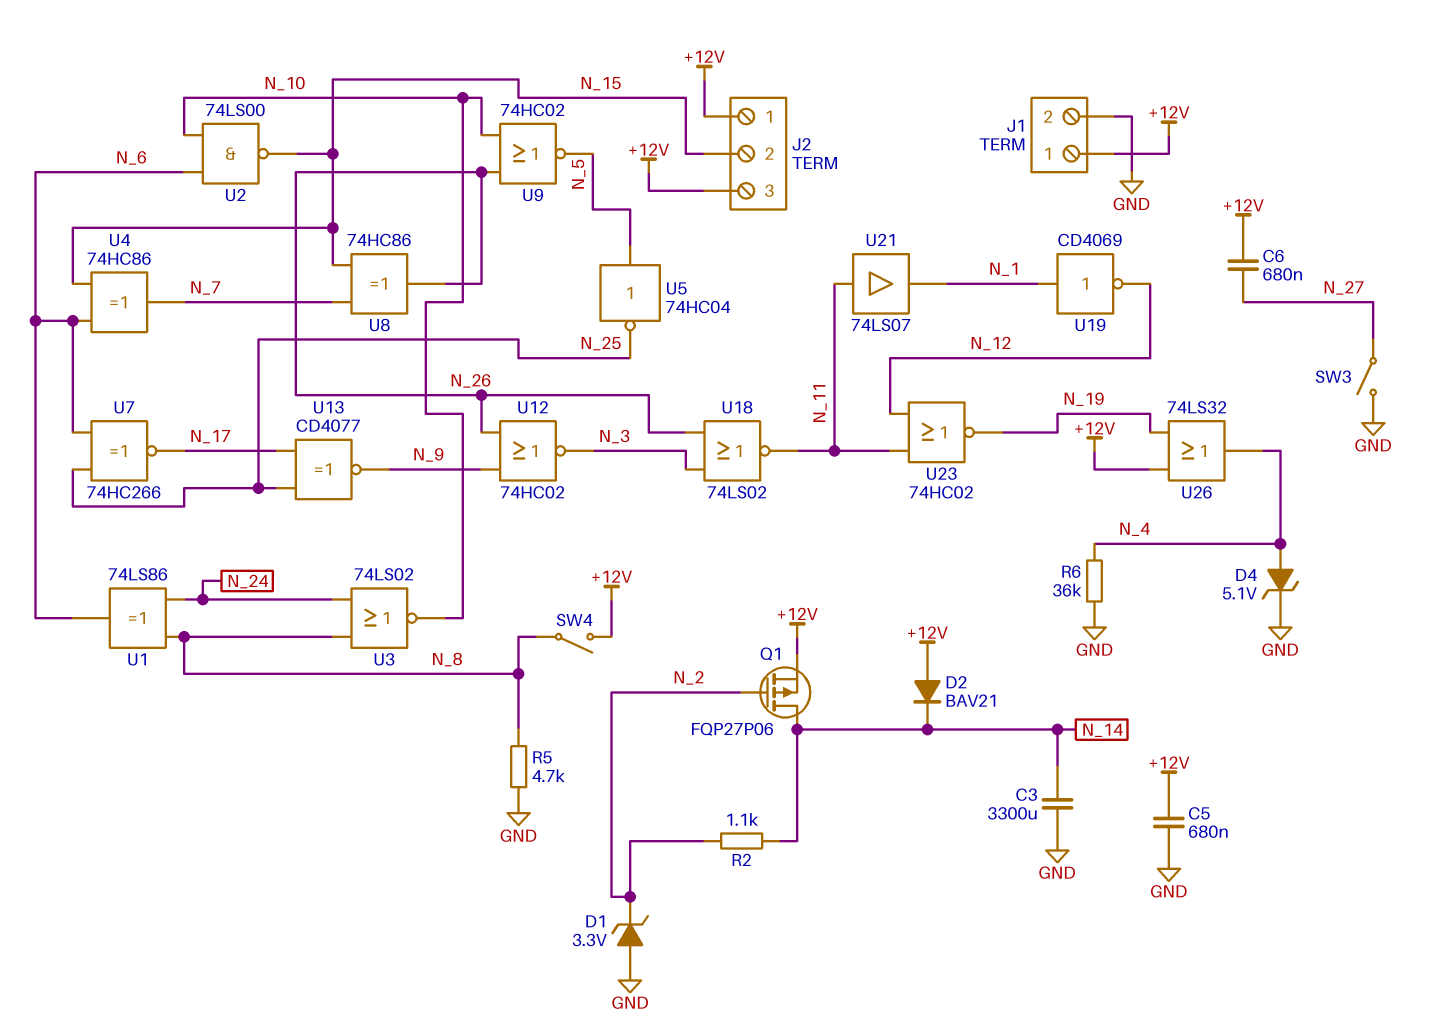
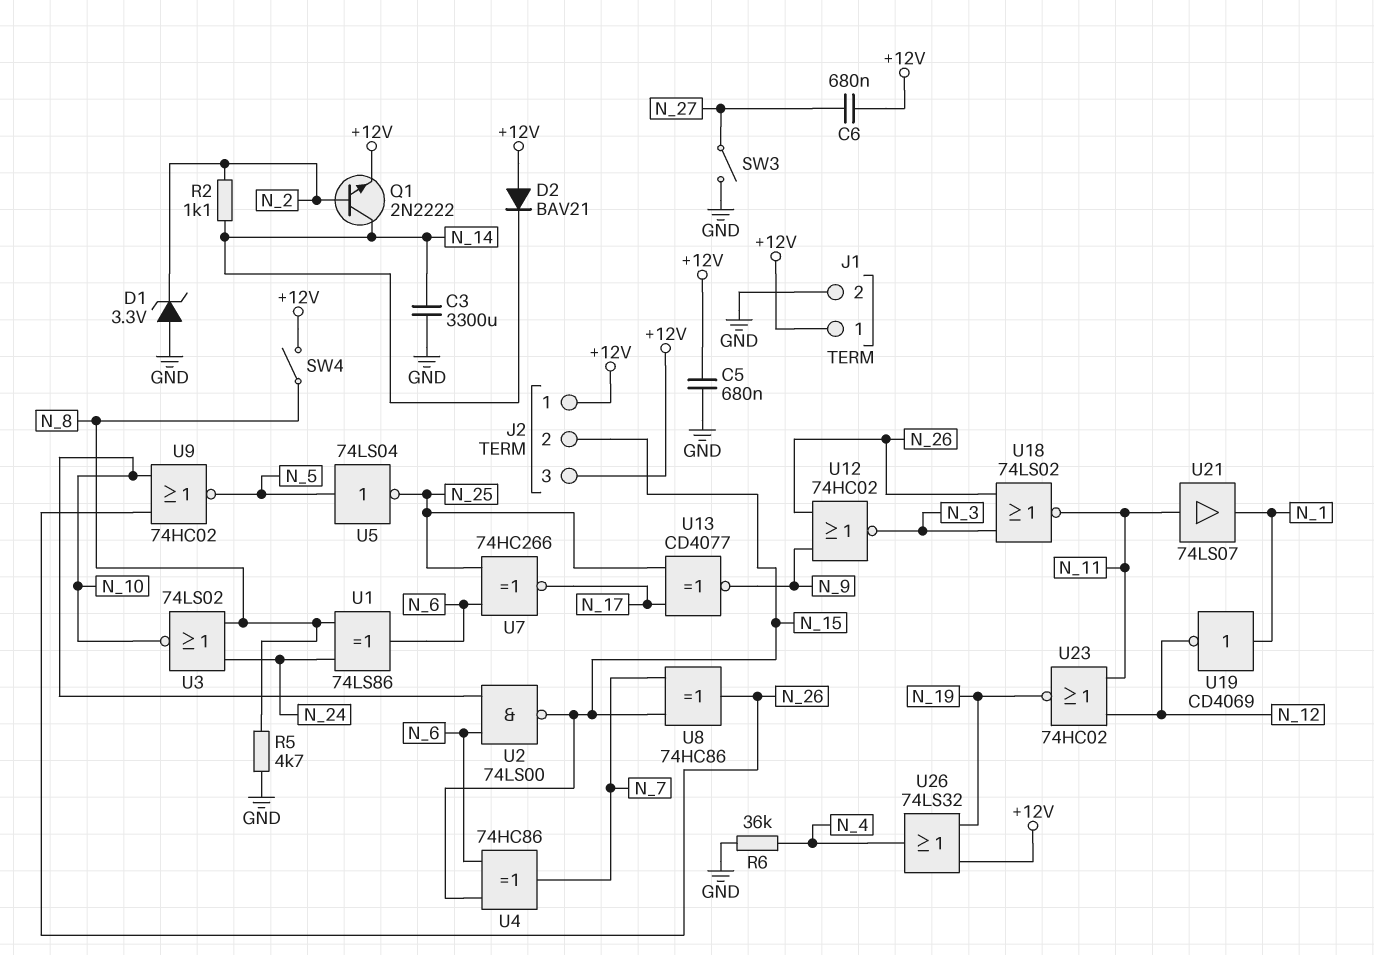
D4: zener 5.1V (A N_4, K GND) -> none
Q1: PMOS FQP27P06 (G N_2, D N_14, S +12V) -> NPN 2N2222 (B N_2, C N_14, E +12V)
U5: NOT 74HC04 (in N_5, out N_25) -> NOT 74LS04 (in N_5, out N_25)

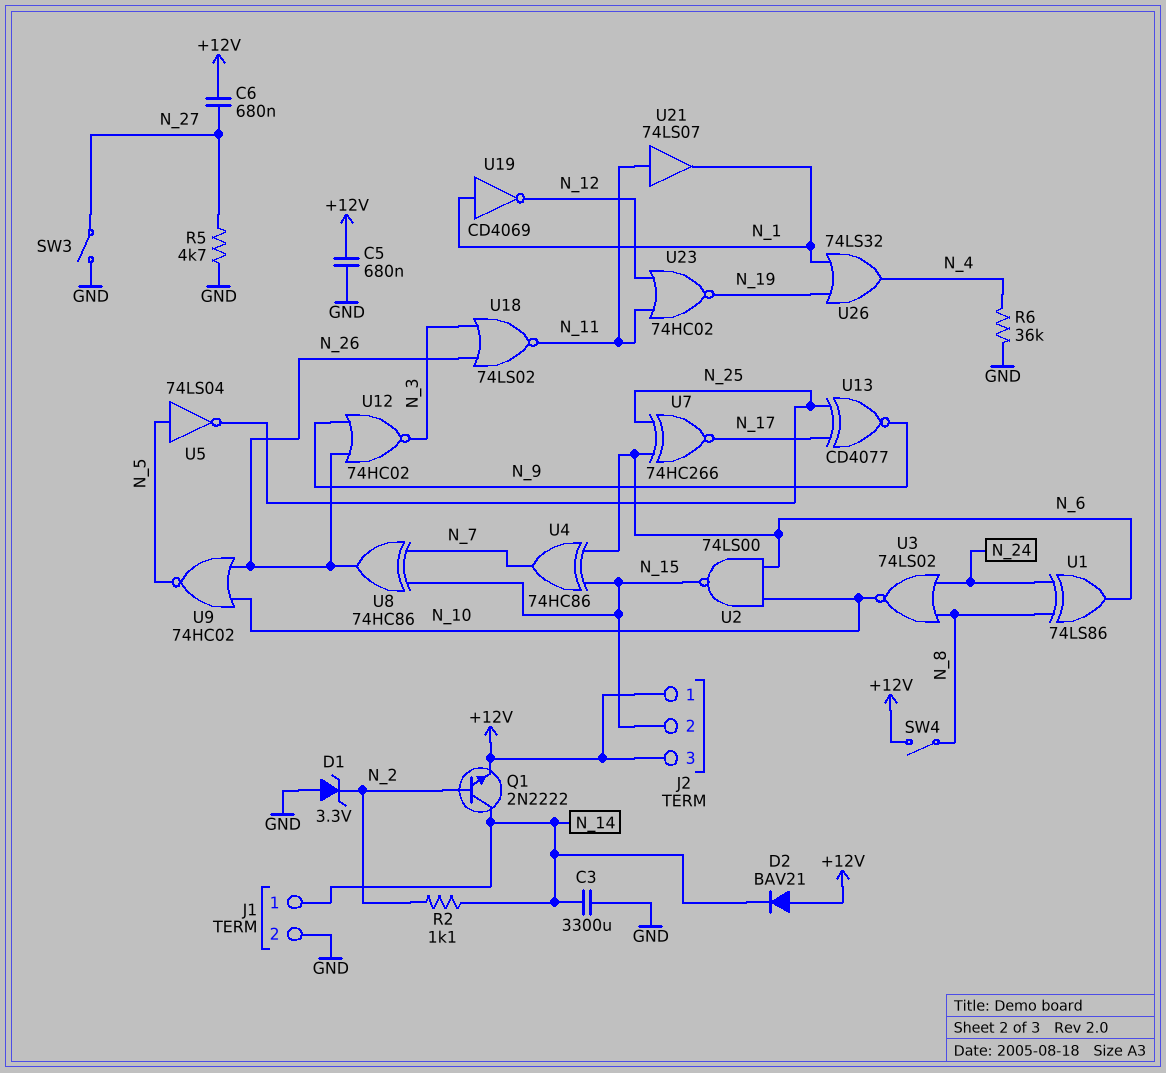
J1 pin 1: +12V -> N_14
R5: 4.7k (GND, N_8) -> 4.7k (GND, N_27)
U26: OR 74LS32 (in +12V, in N_19, out N_4) -> OR 74LS32 (in N_1, in N_19, out N_4)

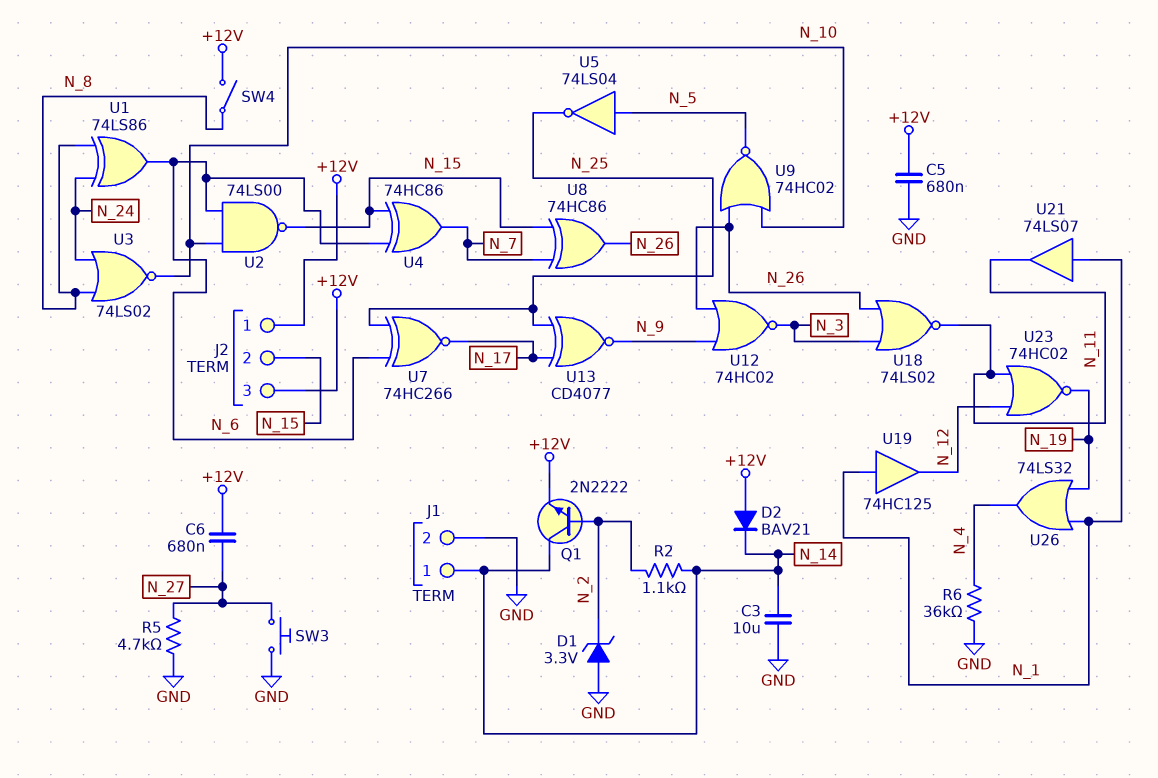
C3: 3300uF (GND, N_14) -> 10uF (GND, N_14)
SW3: switch (GND, N_27) -> button (GND, N_27)
U19: NOT CD4069 (in N_1, out N_12) -> buffer 74HC125 (in N_1, out N_12)
U21: buffer 74LS07 (in N_11, out N_1) -> buffer 74LS07 (in N_1, out N_11)

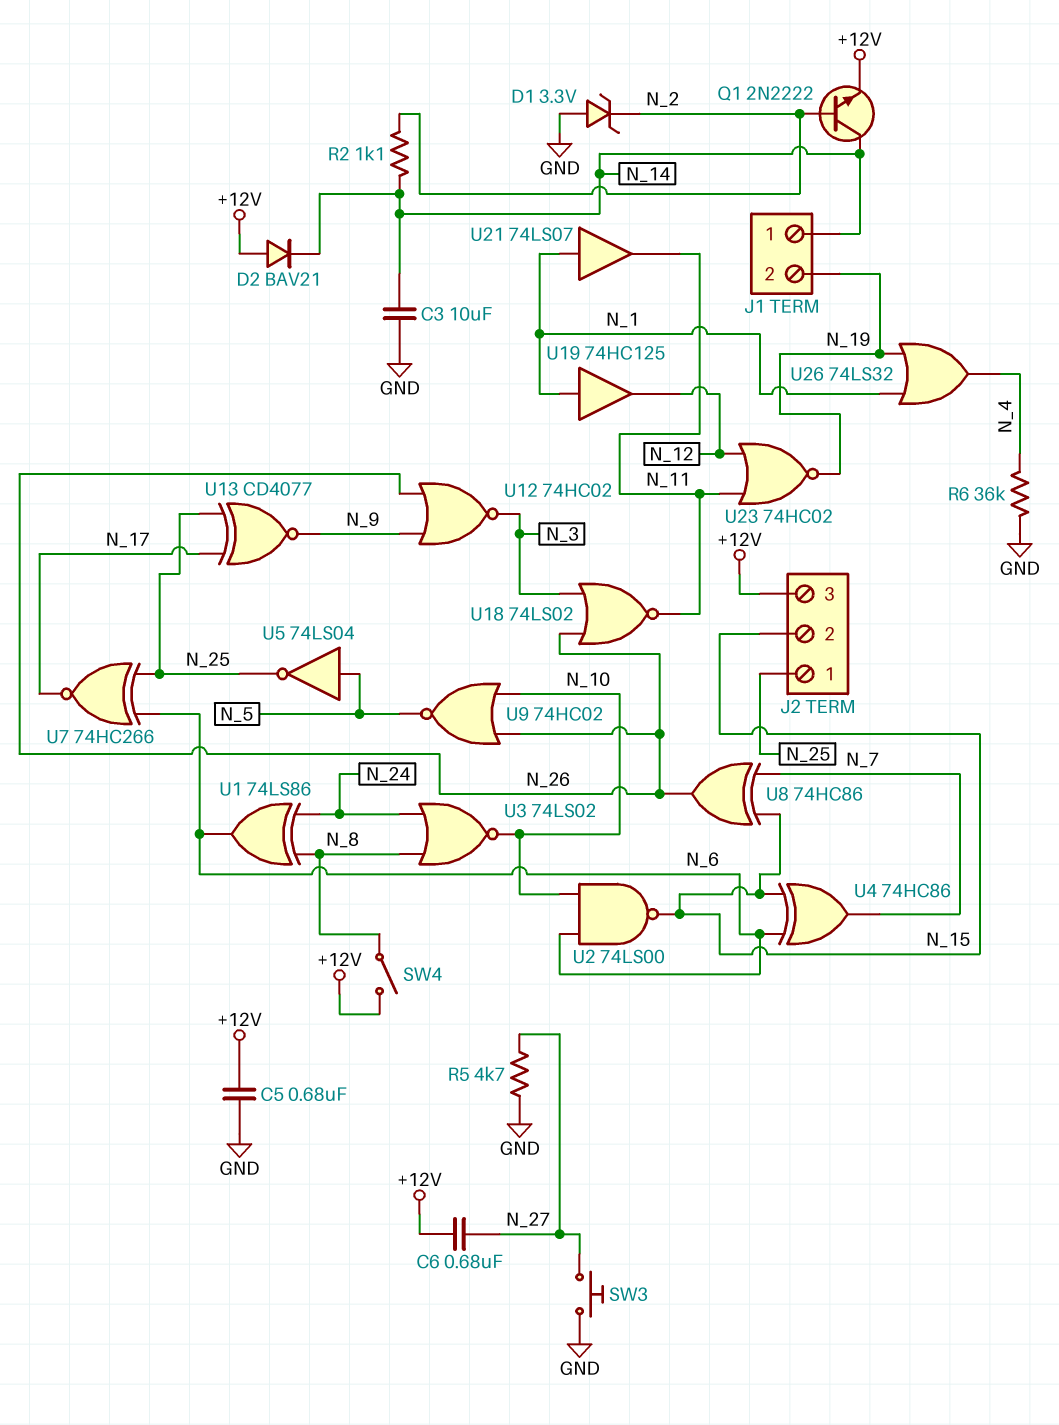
J1 pin 2: GND -> N_19
J2 pin 1: +12V -> N_25

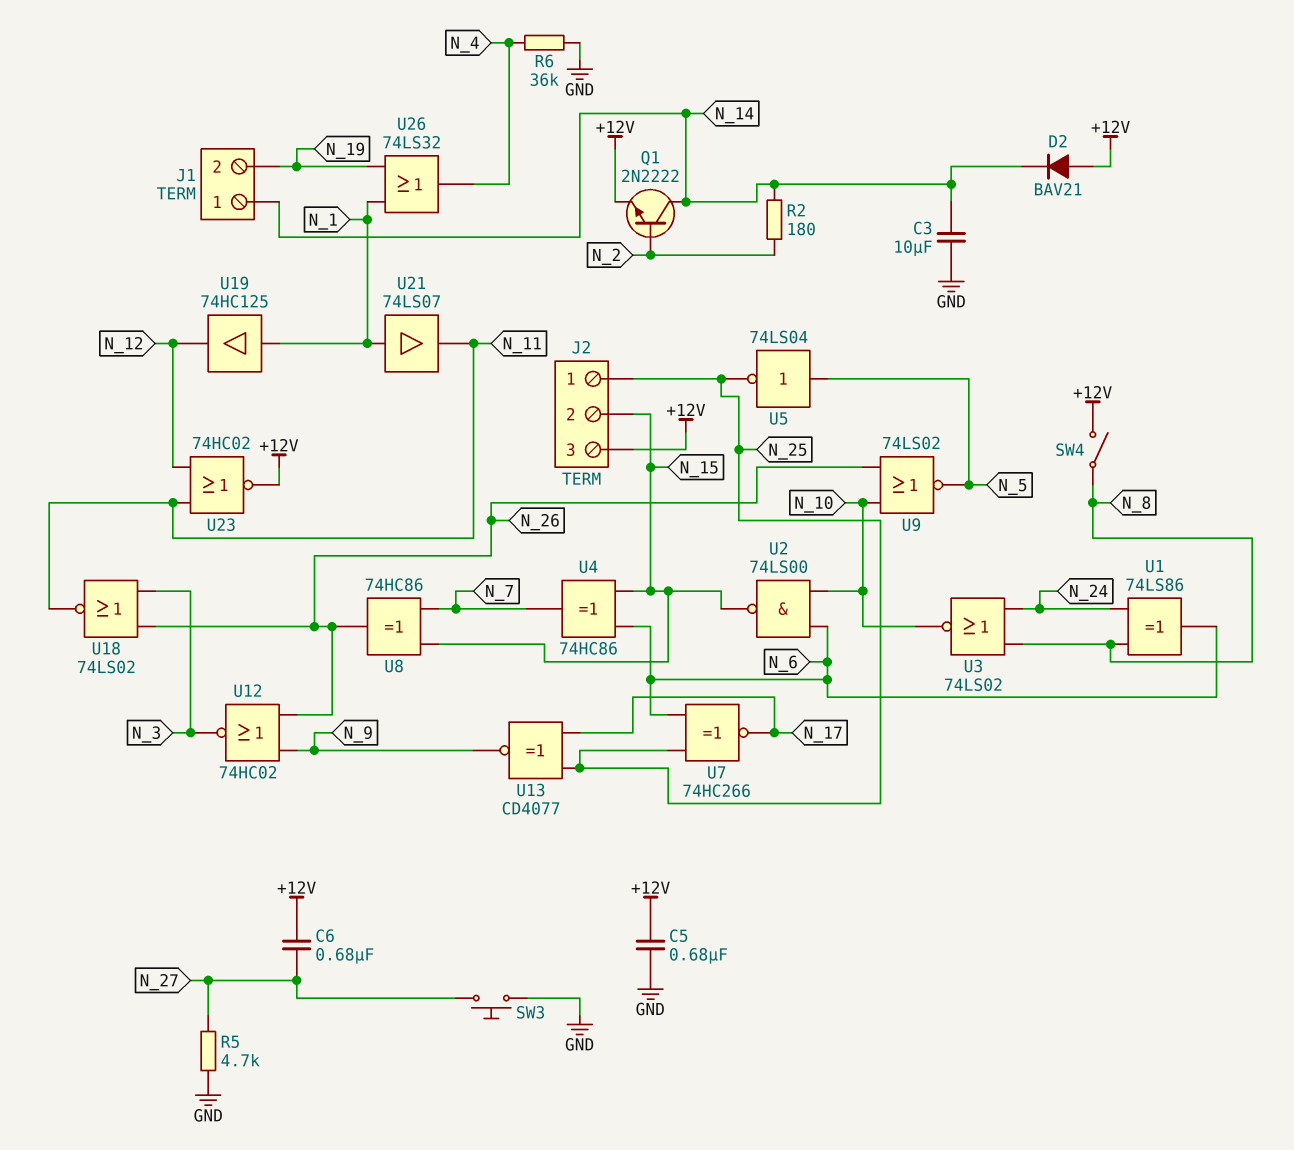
D1: zener 3.3V (A GND, K N_2) -> none
R2: 1.1k (N_2, N_14) -> 180 (N_2, N_14)
U9: NOR 74HC02 (in N_10, in N_26, out N_5) -> NOR 74LS02 (in N_10, in N_26, out N_5)
U23: NOR 74HC02 (in N_11, in N_12, out N_19) -> NOR 74HC02 (in N_11, in N_12, out +12V)

